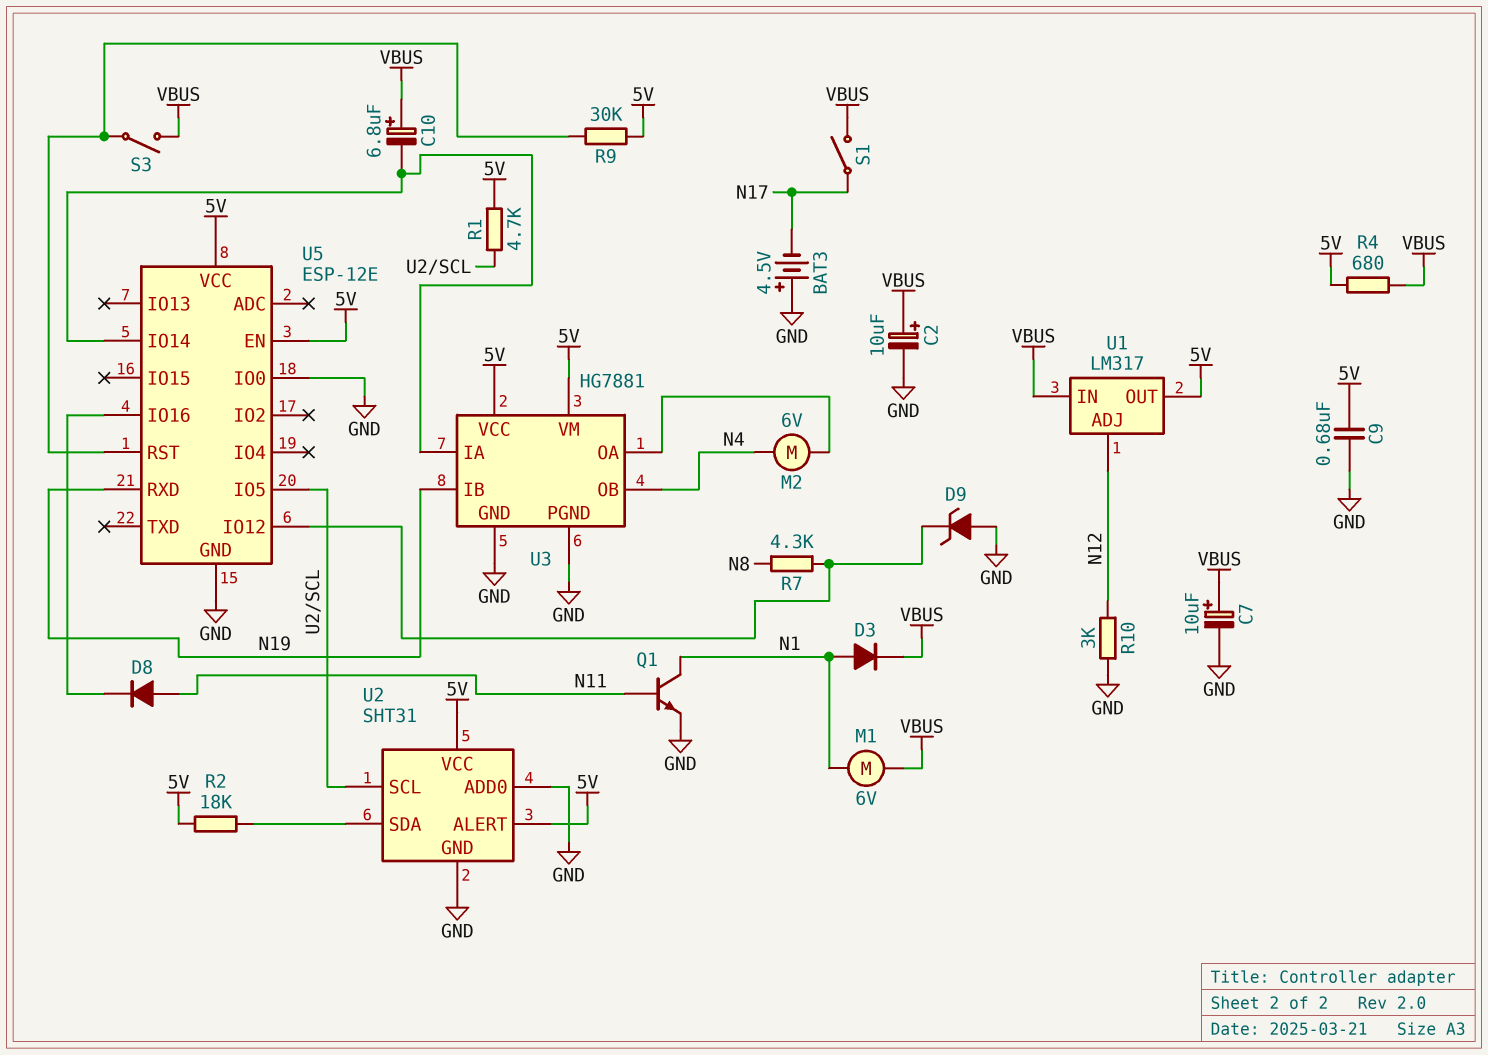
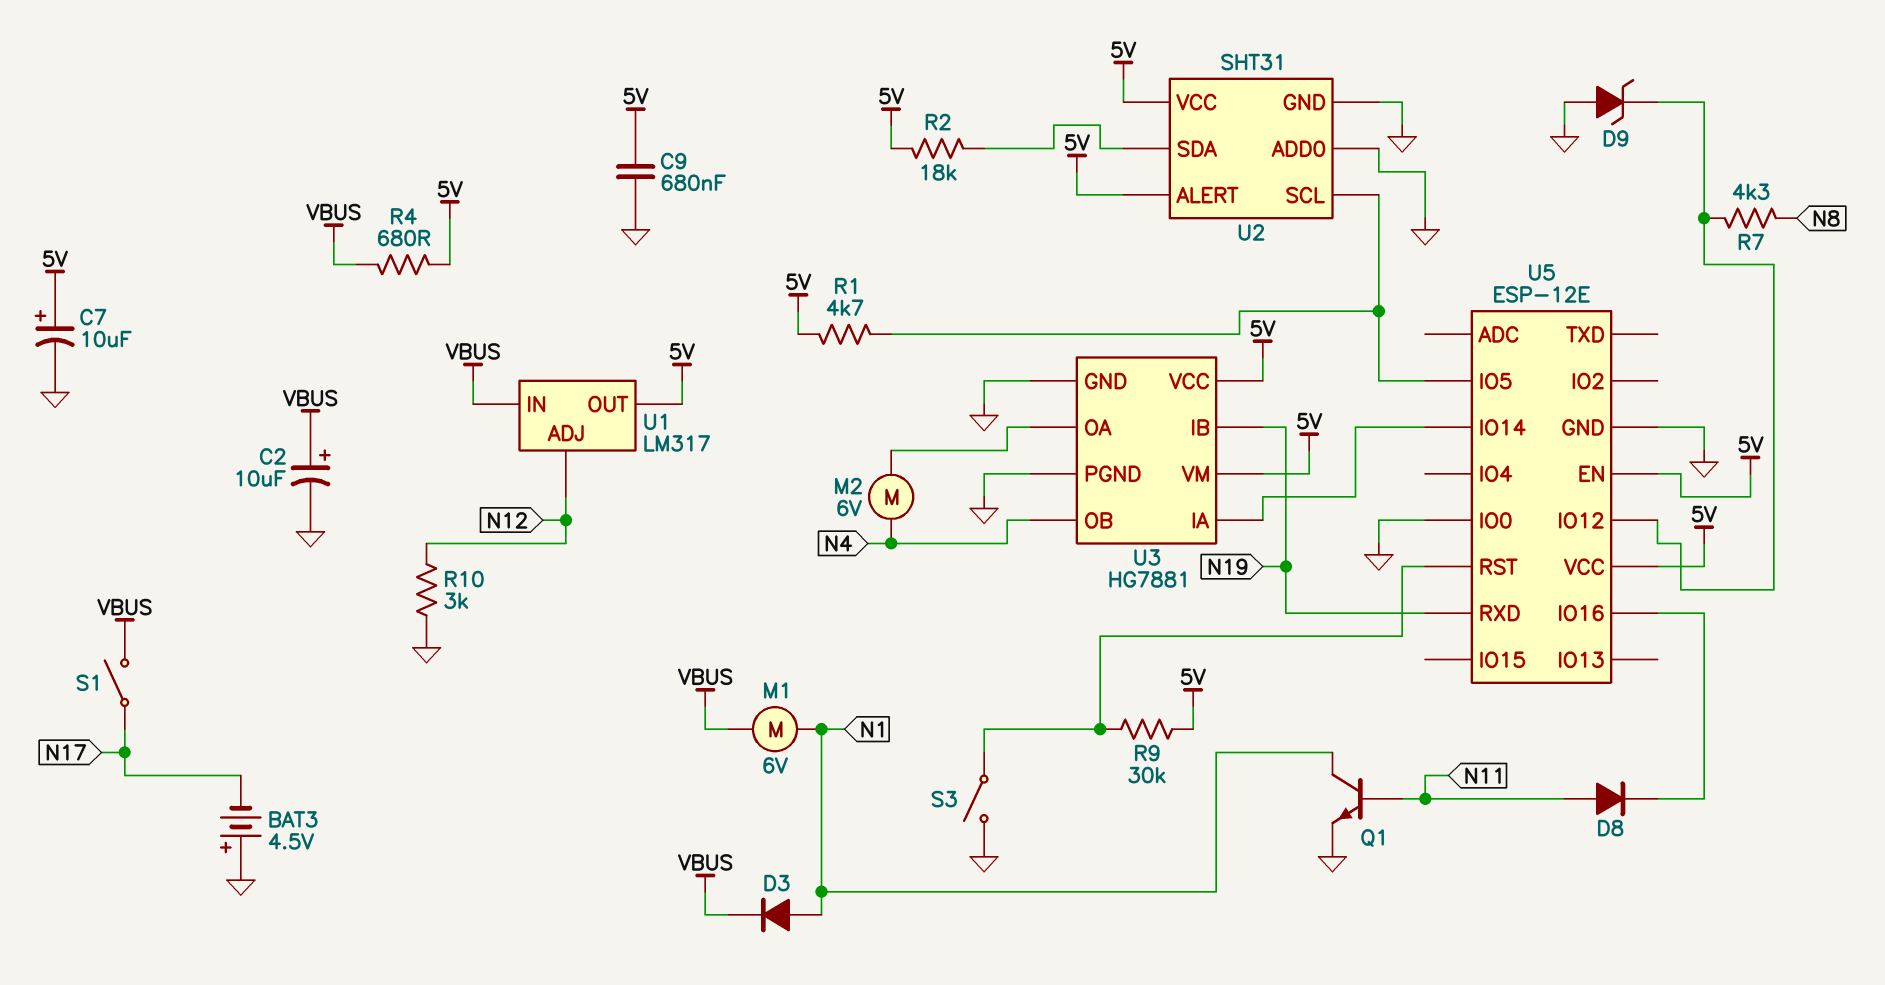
C7: 10uF (plus VBUS, minus GND) -> 10uF (plus 5V, minus GND)
C10: 6.8uF (plus VBUS, minus U3/IA) -> none
S3: switch (U5/RST, VBUS) -> switch (GND, U5/RST)

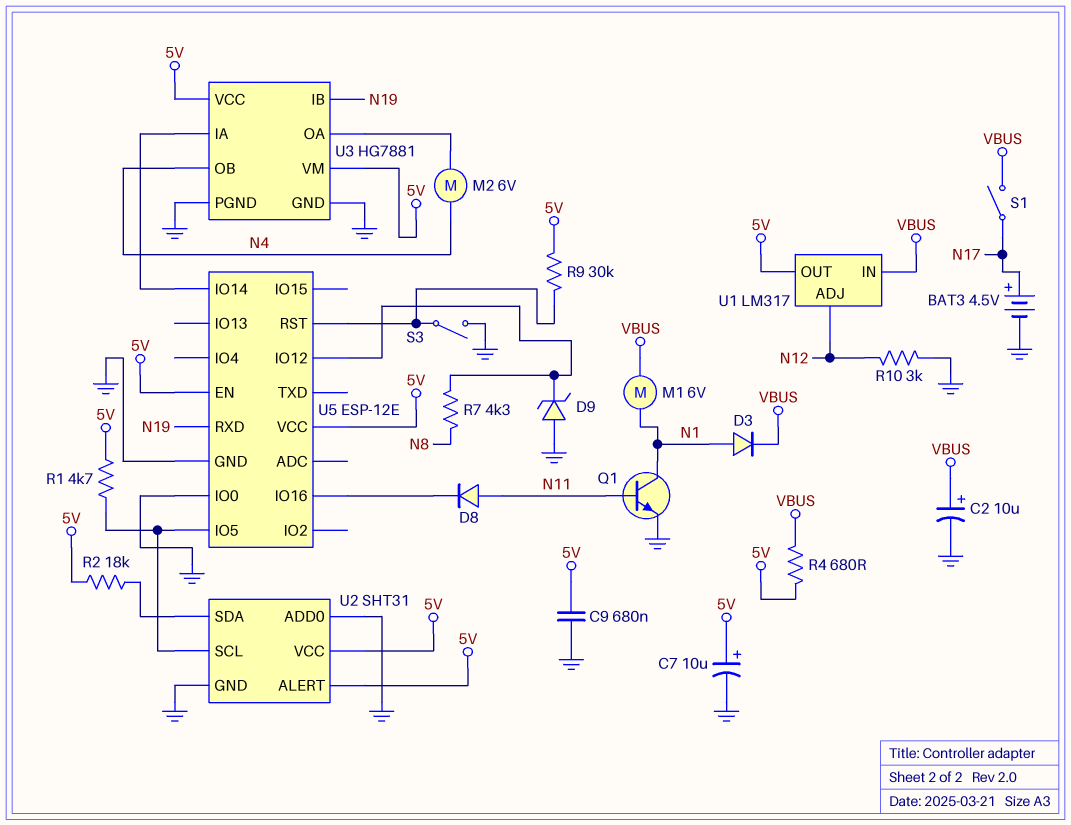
BAT3: 4.5V (plus GND, minus N17) -> 4.5V (plus N17, minus GND)

